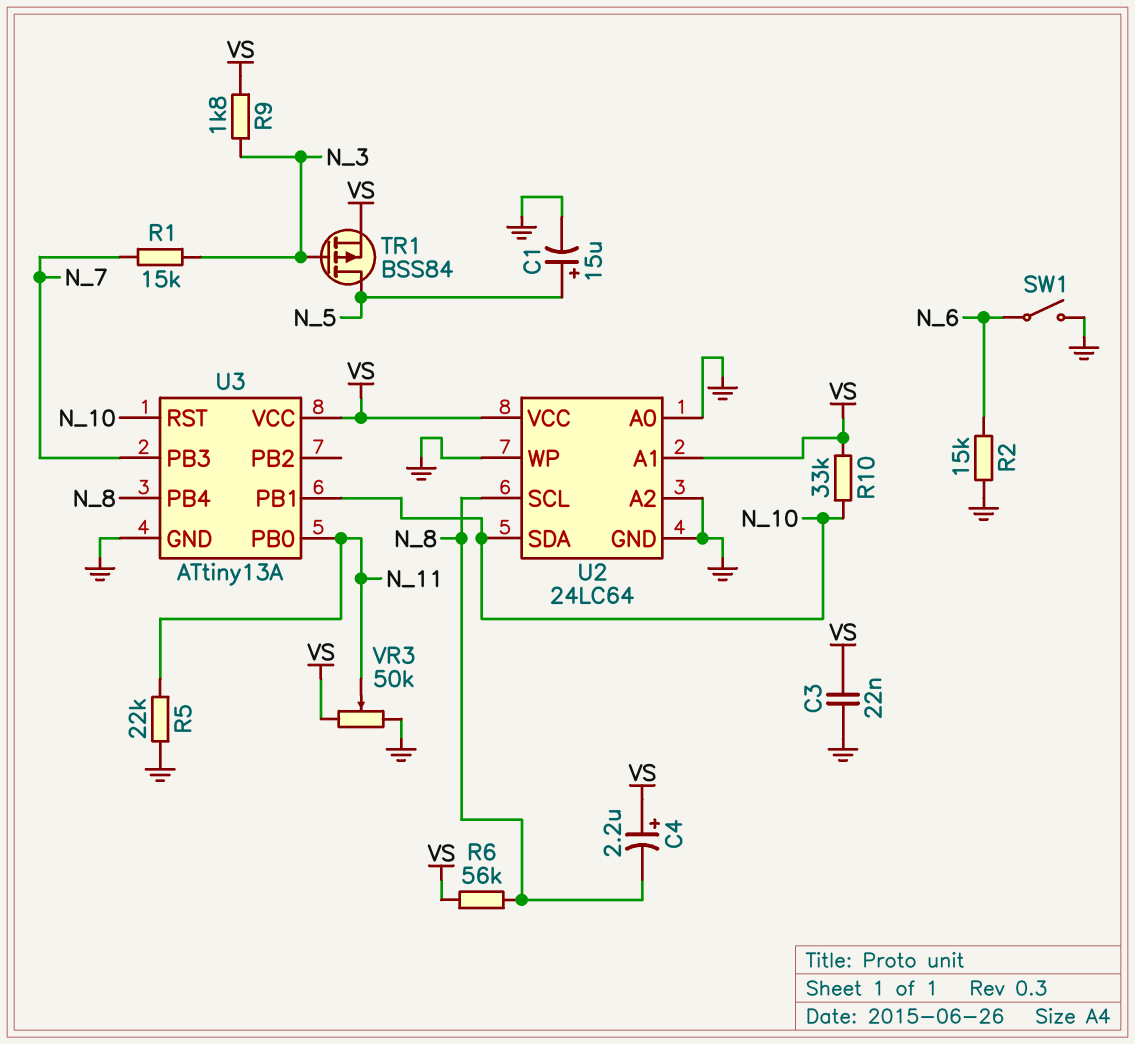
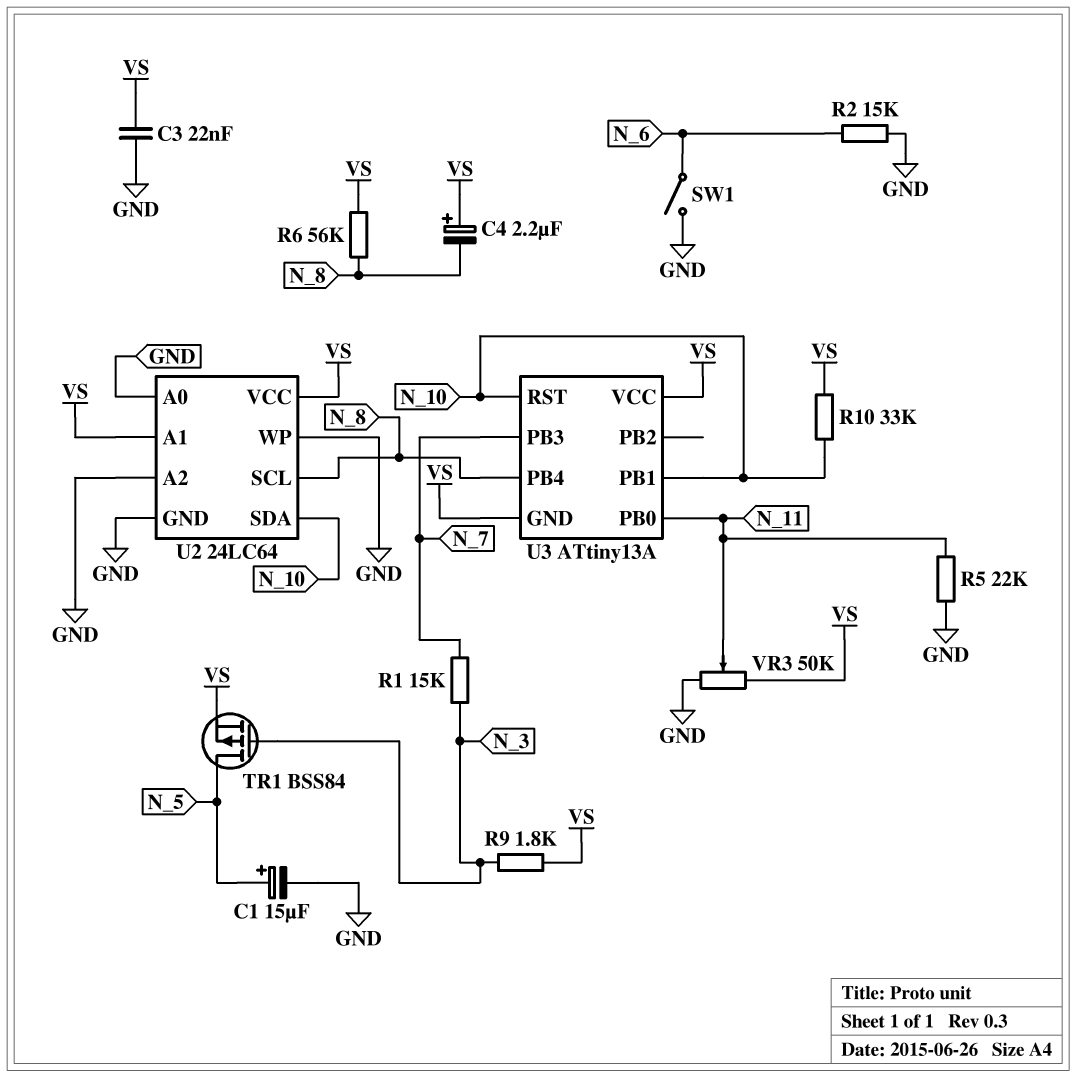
U3 pin GND: GND -> VS

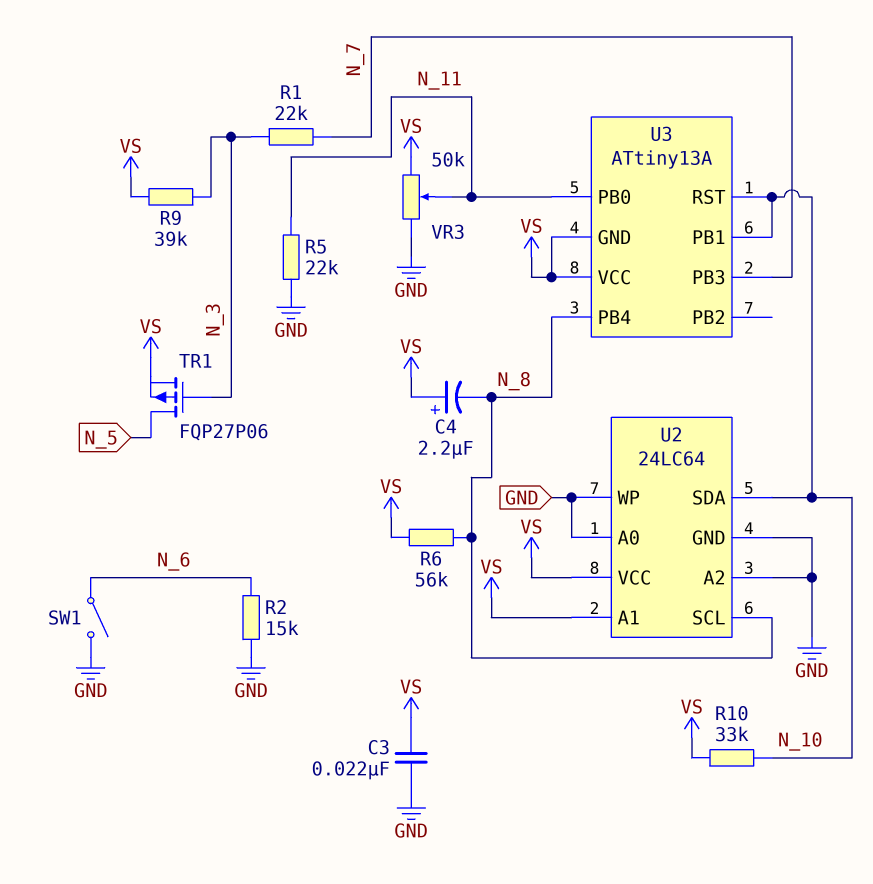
C1: 15uF (plus N_5, minus GND) -> none
R1: 15k (N_3, N_7) -> 22k (N_3, N_7)
R9: 1.8k (N_3, VS) -> 39k (N_3, VS)
TR1: PMOS BSS84 (G N_3, D N_5, S VS) -> PMOS FQP27P06 (G N_3, D N_5, S VS)

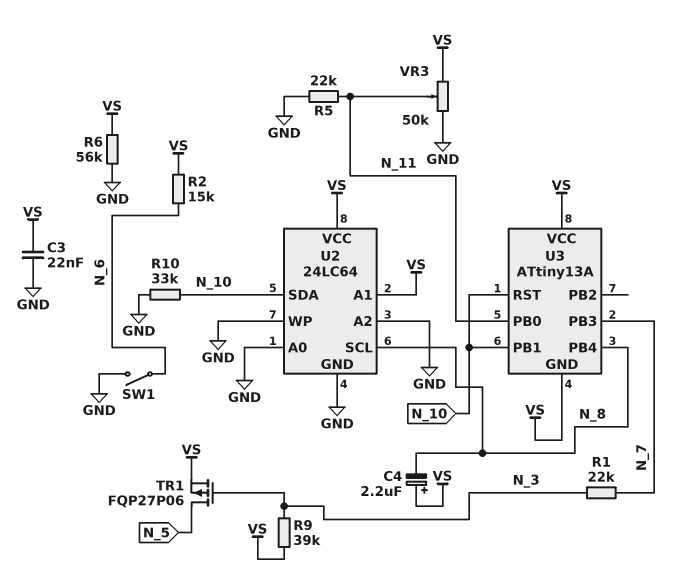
R2: 15k (GND, N_6) -> 15k (N_6, VS)
R6: 56k (N_8, VS) -> 56k (GND, VS)
R10: 33k (N_10, VS) -> 33k (GND, N_10)

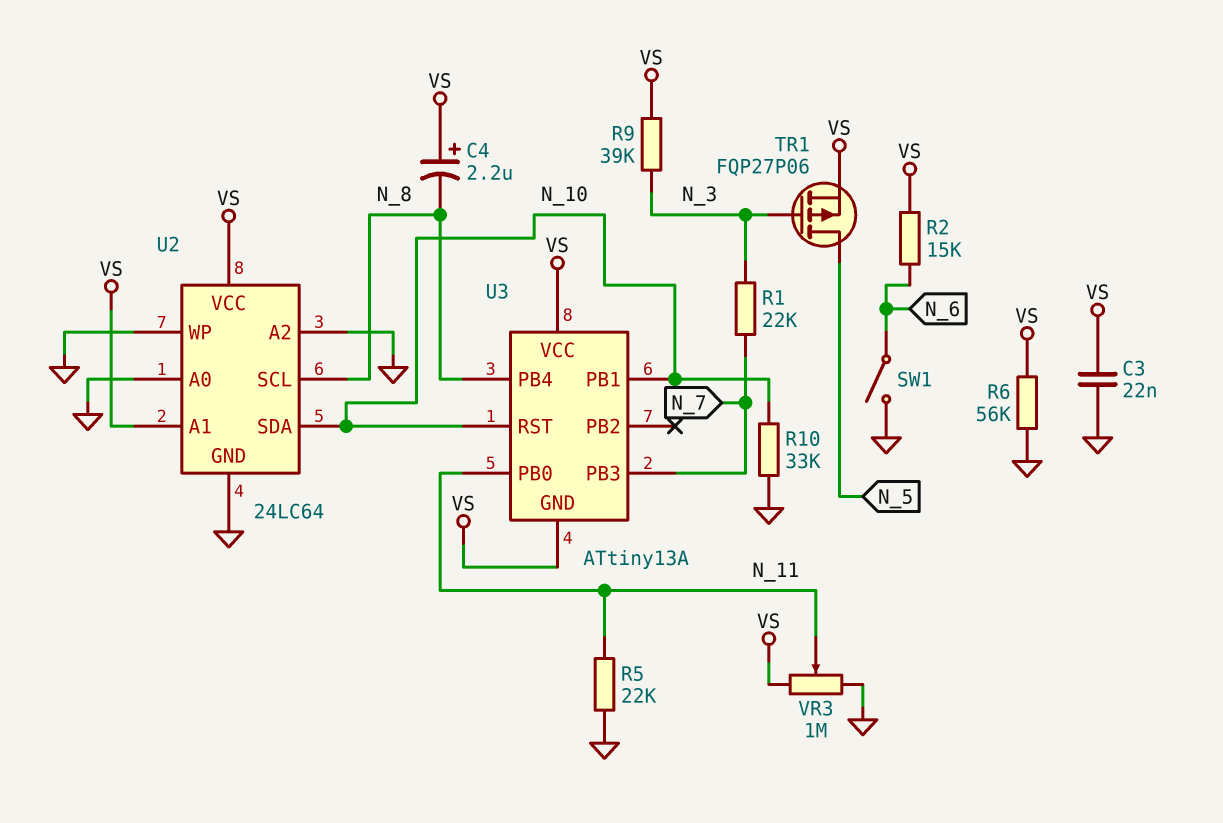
VR3: 50k (GND, VS, wiper N_11) -> 1M (GND, VS, wiper N_11)

